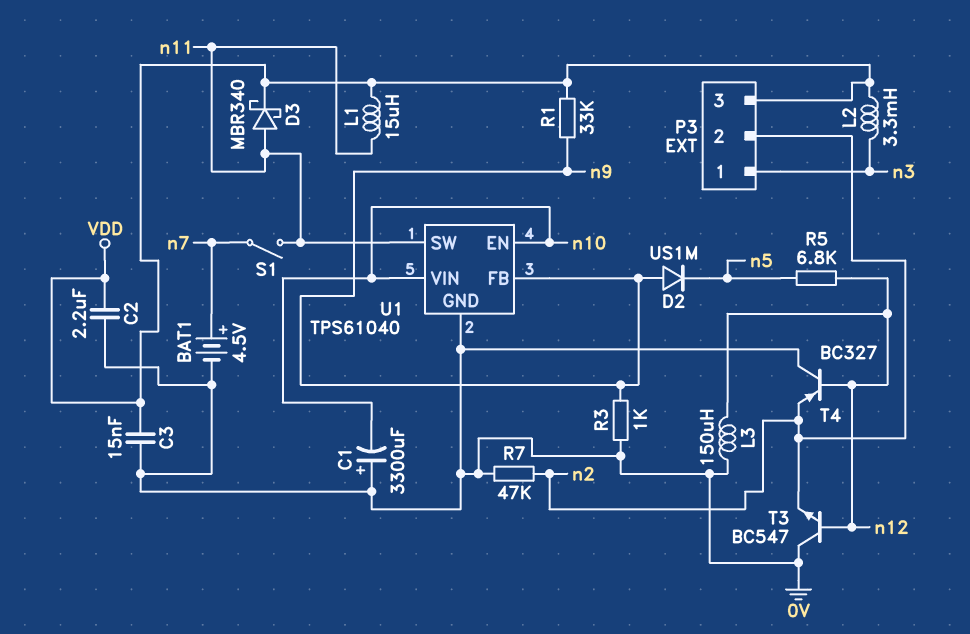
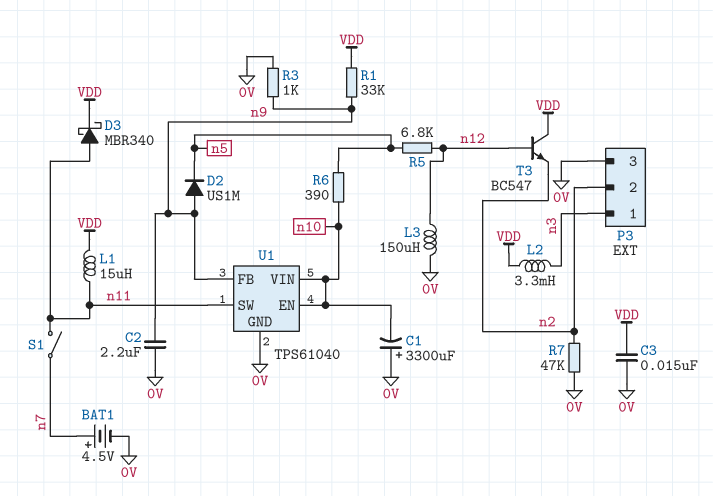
C2: 2.2uF (0V, VDD) -> 2.2uF (0V, n9)
P3 pin 3: VDD -> 0V
R6: none -> 390 (n5, n10)
T3: NPN BC547 (B n12, C 0V, E n2) -> NPN BC547 (B n12, C VDD, E n2)
T4: PNP BC327 (B n12, C 0V, E n2) -> none

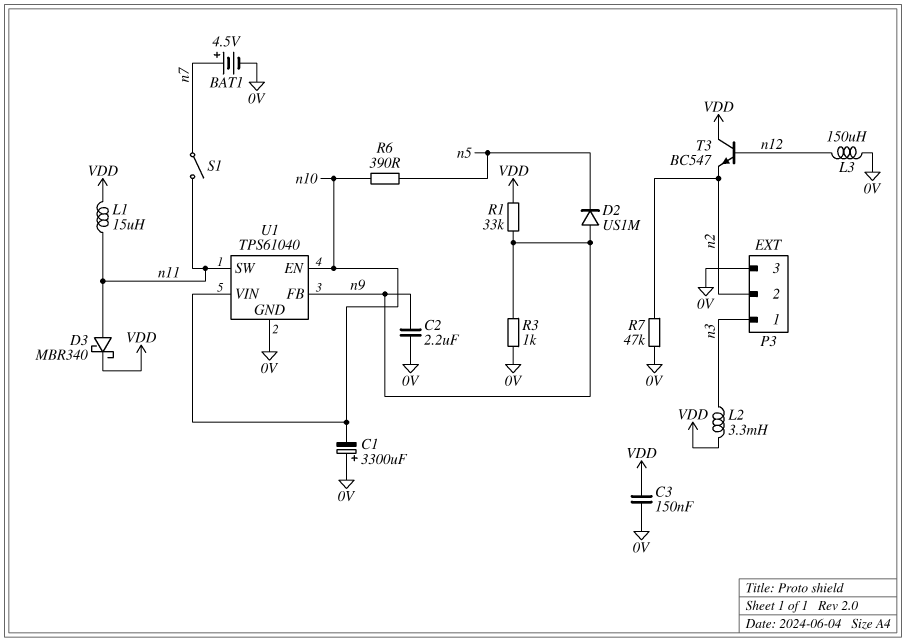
C3: 15nF (0V, VDD) -> 150nF (0V, VDD)
R5: 6.8k (n5, n12) -> none

